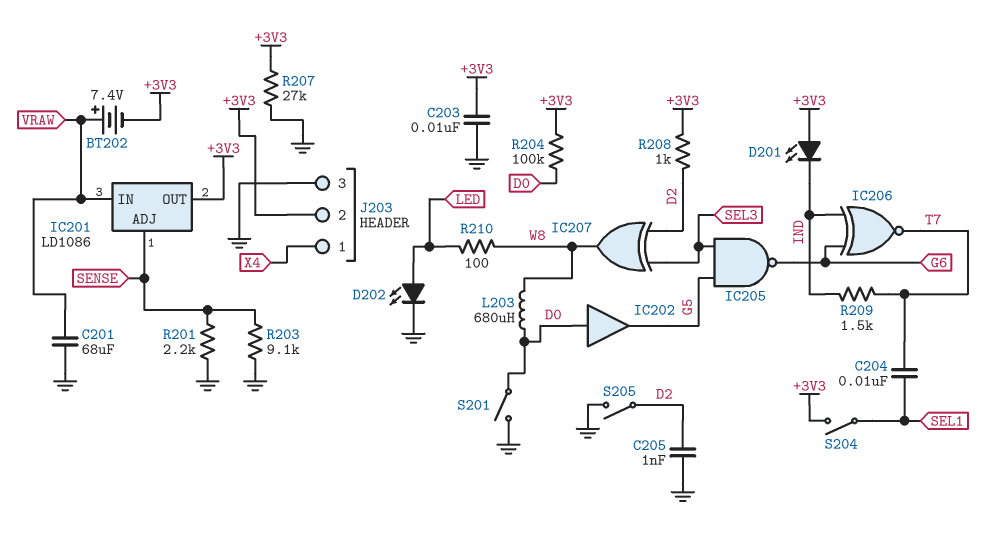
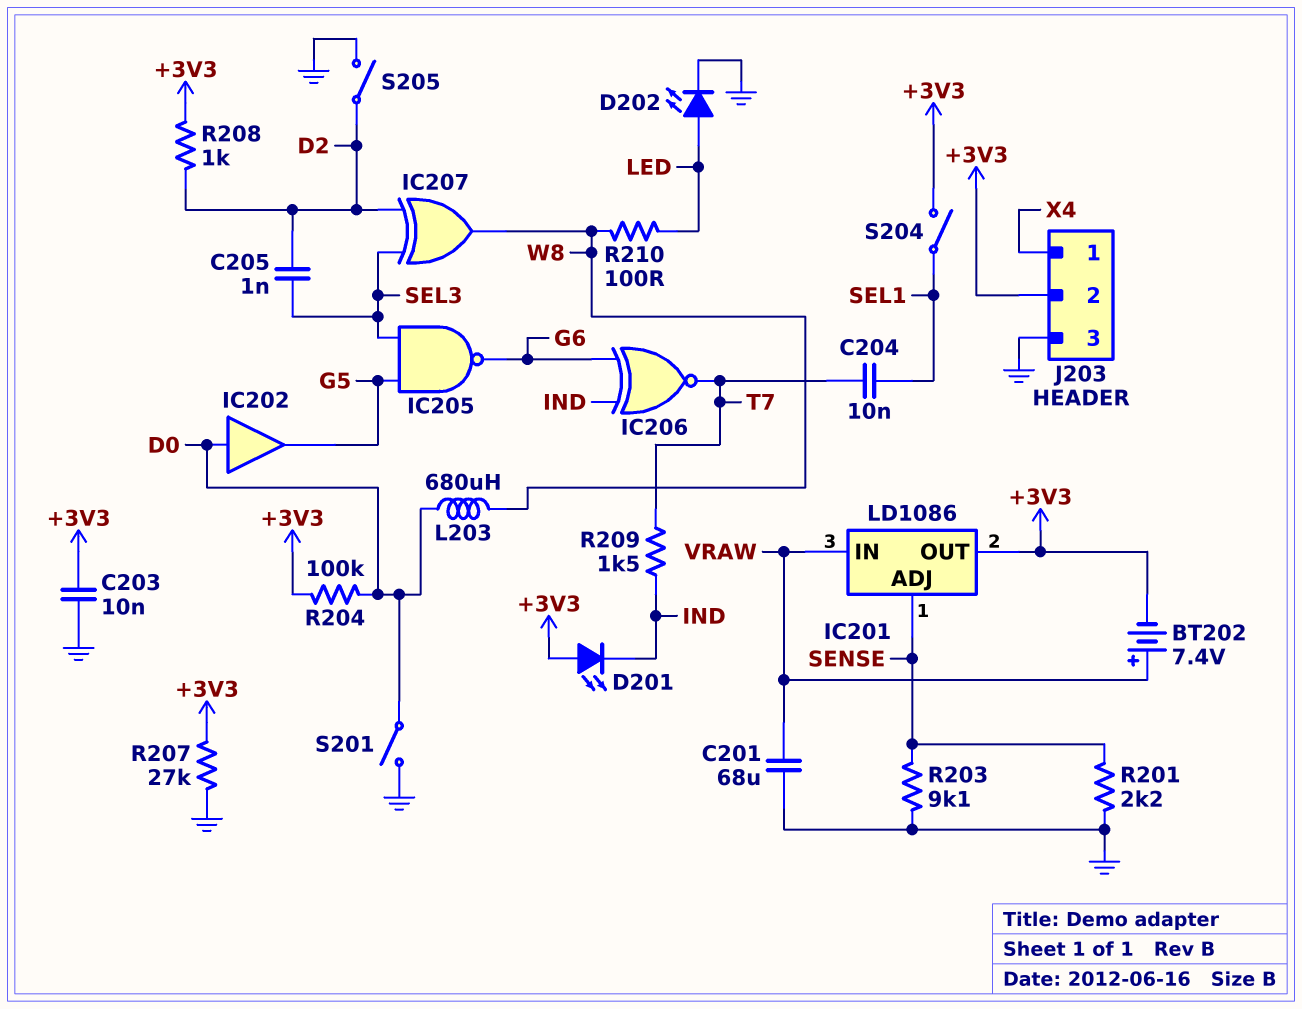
C205: 1nF (D2, GND) -> 1nF (D2, SEL3)

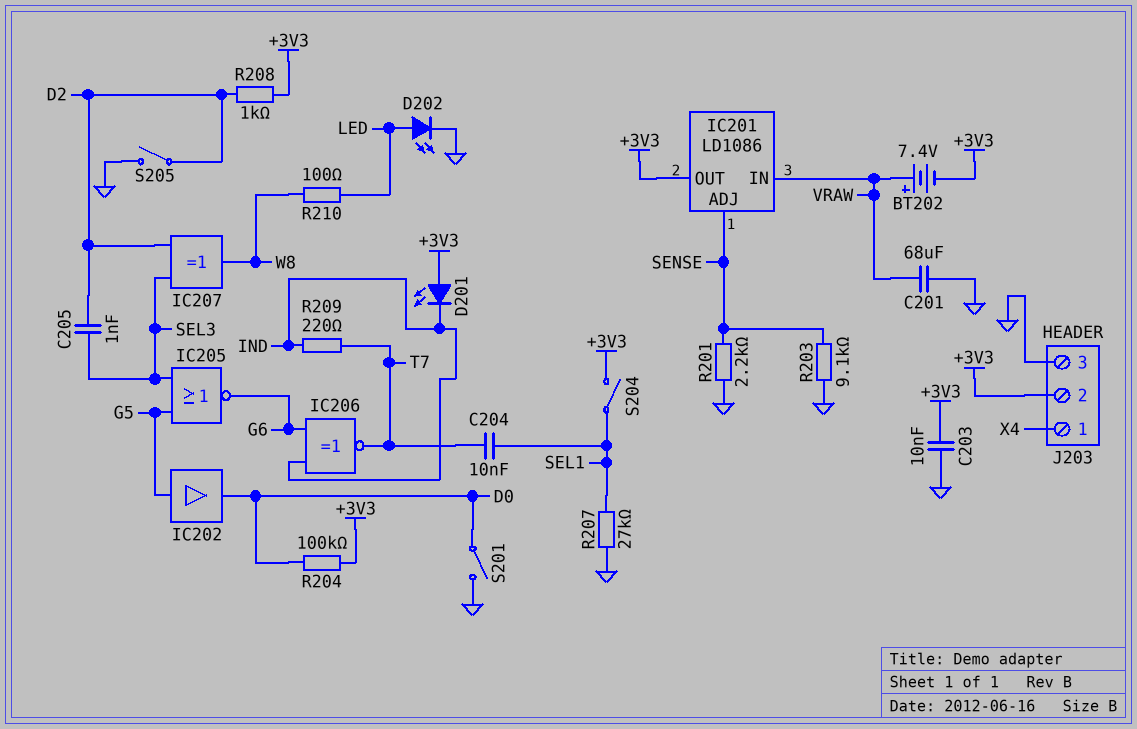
IC202: buffer (in D0, out G5) -> buffer (in G5, out D0)
IC205: NAND (in G5, in SEL3, out G6) -> NOR (in G5, in SEL3, out G6)
L203: 680uH (D0, W8) -> none
R207: 27k (+3V3, GND) -> 27k (GND, SEL1)
R209: 1.5k (IND, T7) -> 220 (IND, T7)

